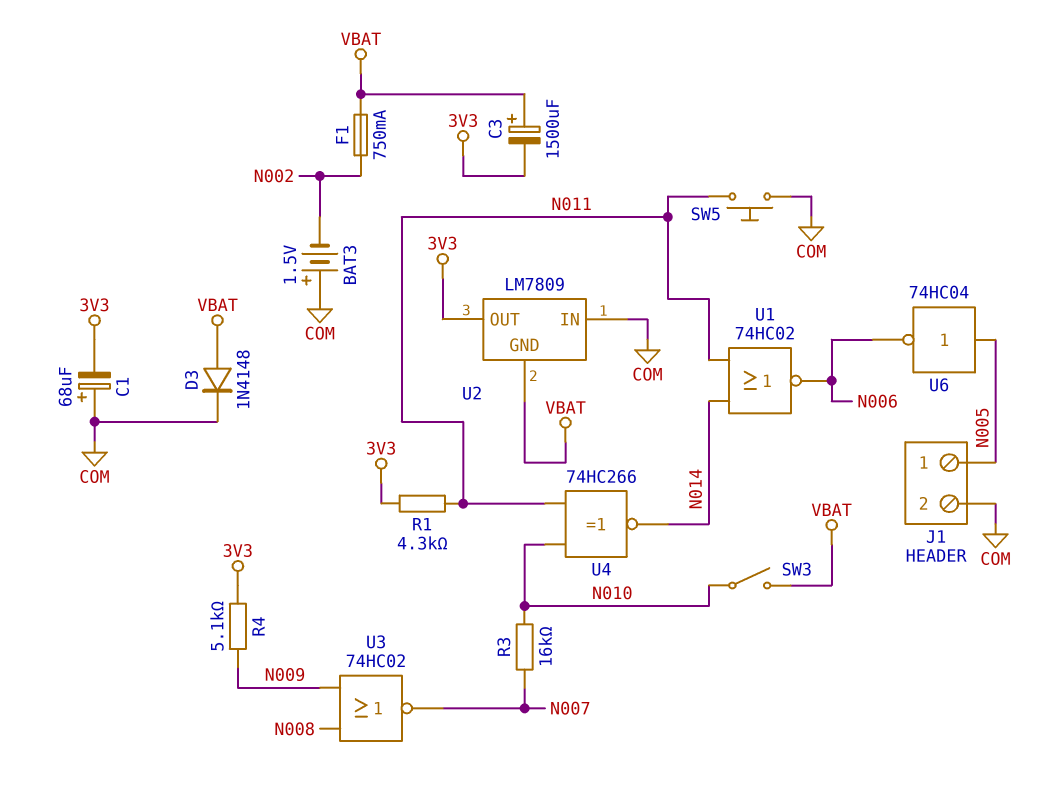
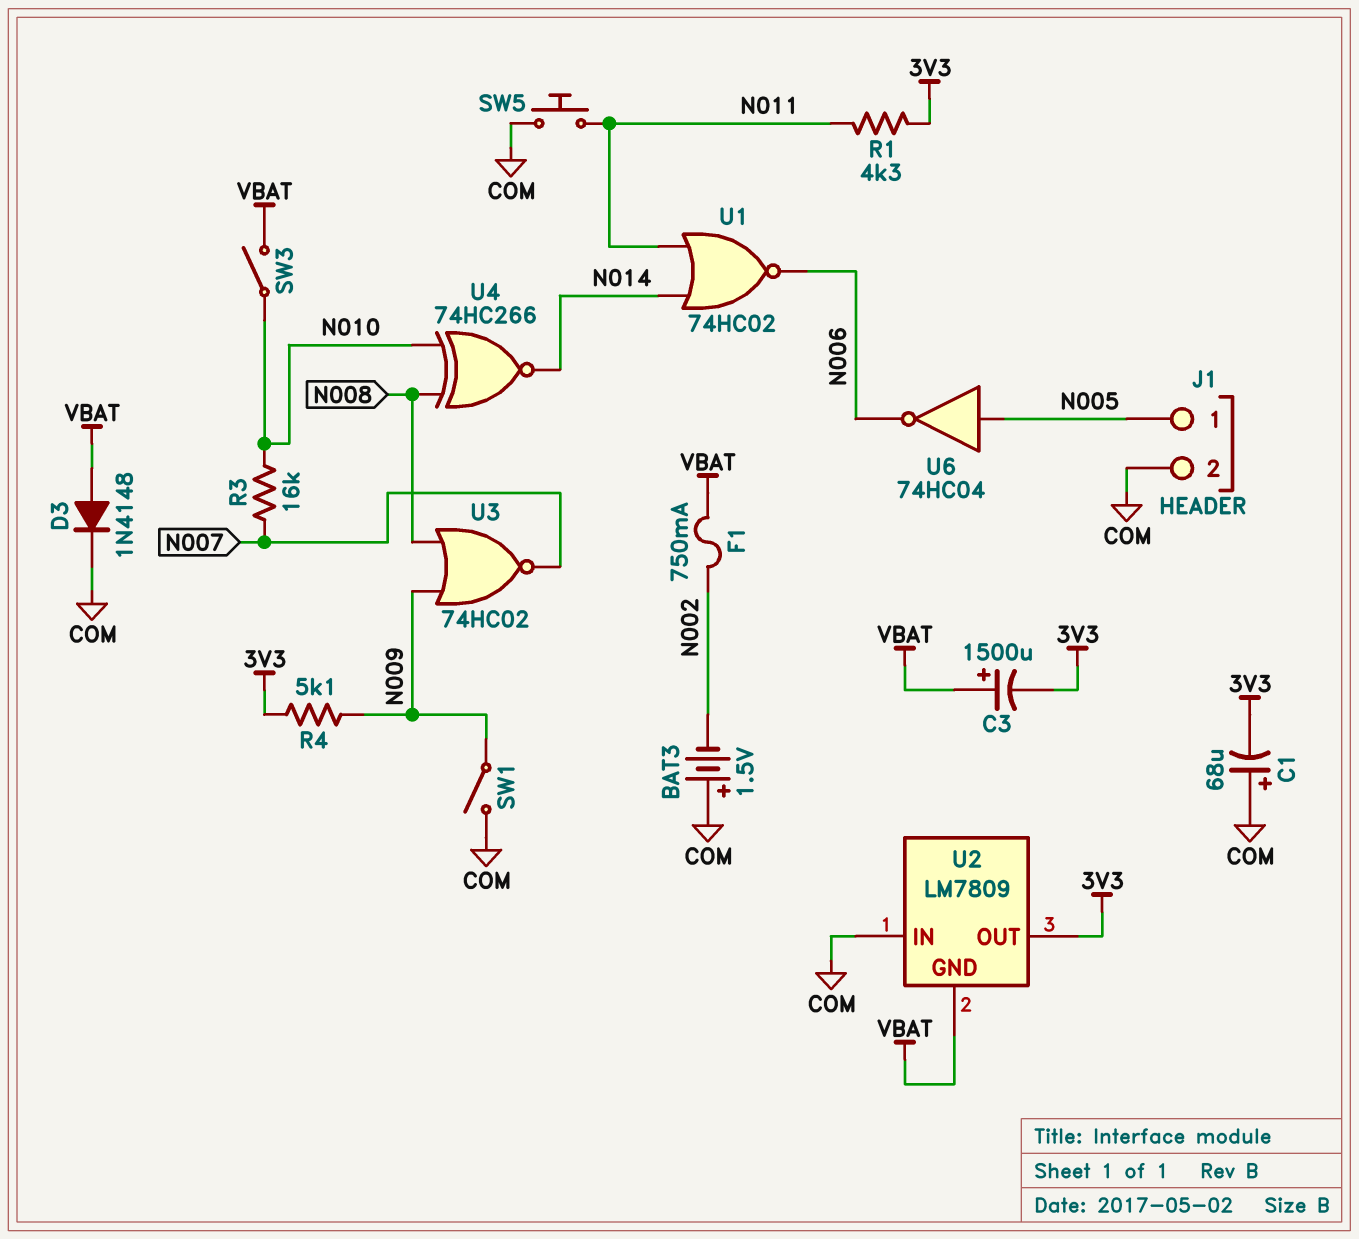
SW1: none -> switch (COM, N009)
U4: XNOR 74HC266 (in N010, in N011, out N014) -> XNOR 74HC266 (in N008, in N010, out N014)

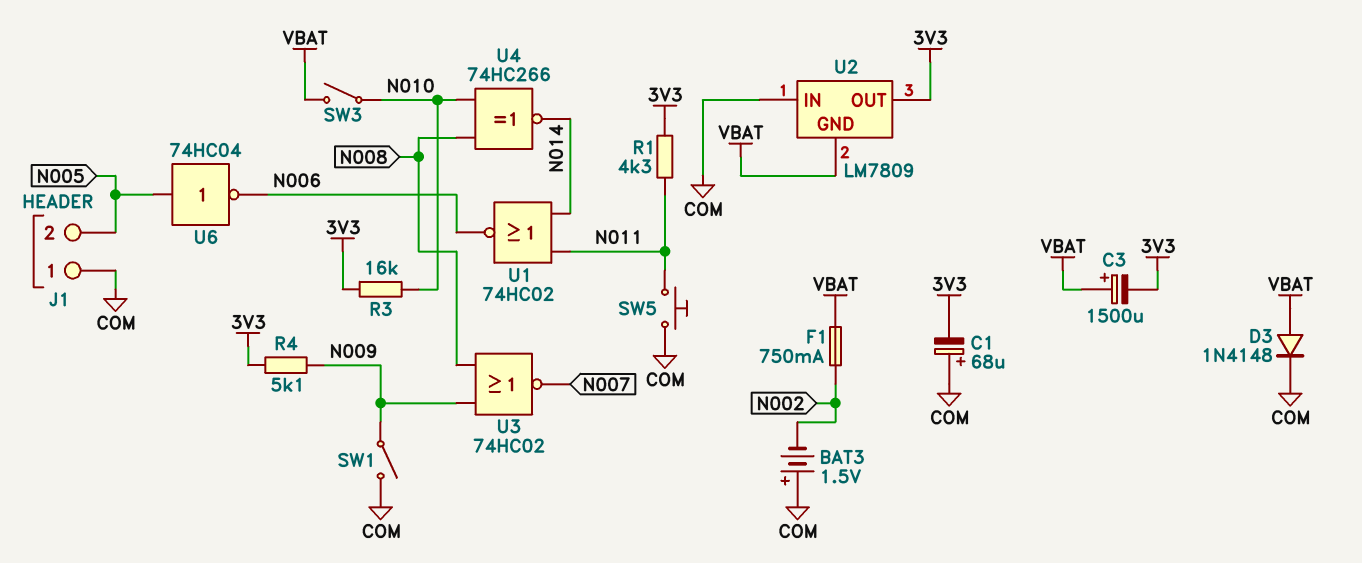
J1 pin 1: N005 -> COM
J1 pin 2: COM -> N005
R3: 16k (N007, N010) -> 16k (3V3, N010)

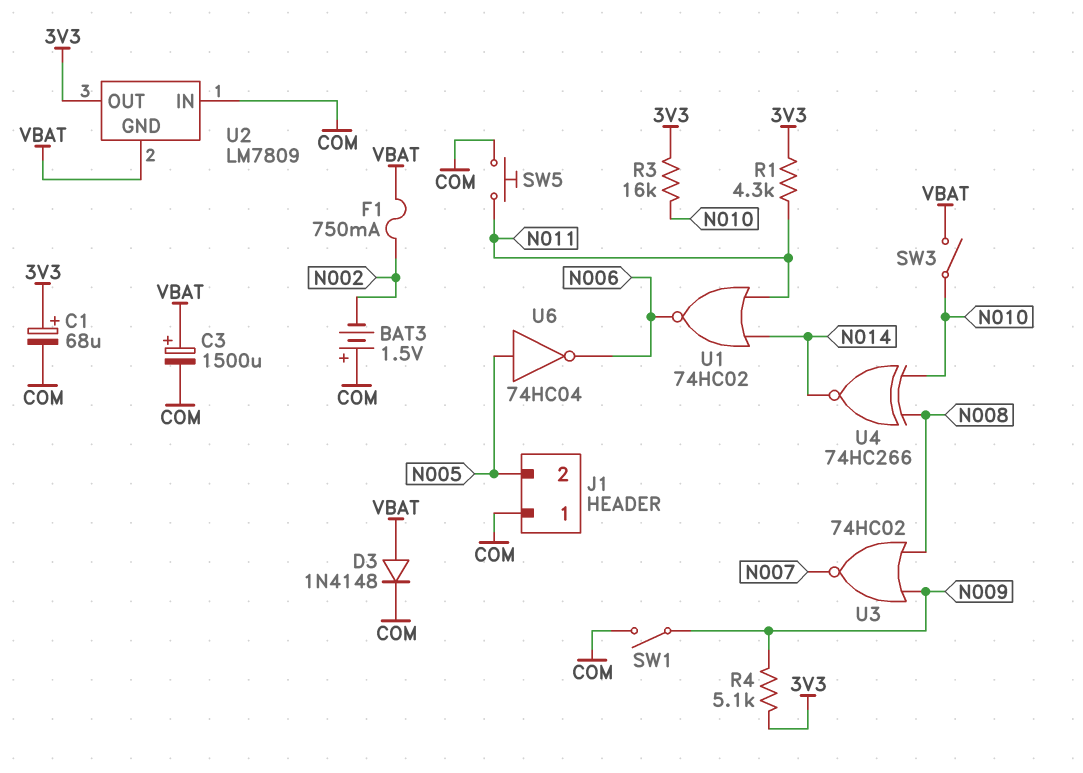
C1: 68uF (plus COM, minus 3V3) -> 68uF (plus 3V3, minus COM)
C3: 1500uF (plus VBAT, minus 3V3) -> 1500uF (plus VBAT, minus COM)

